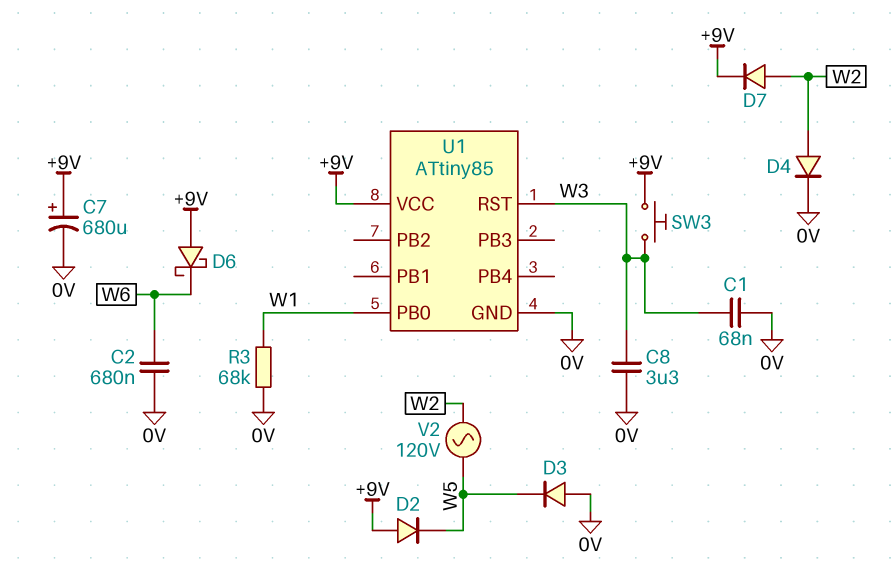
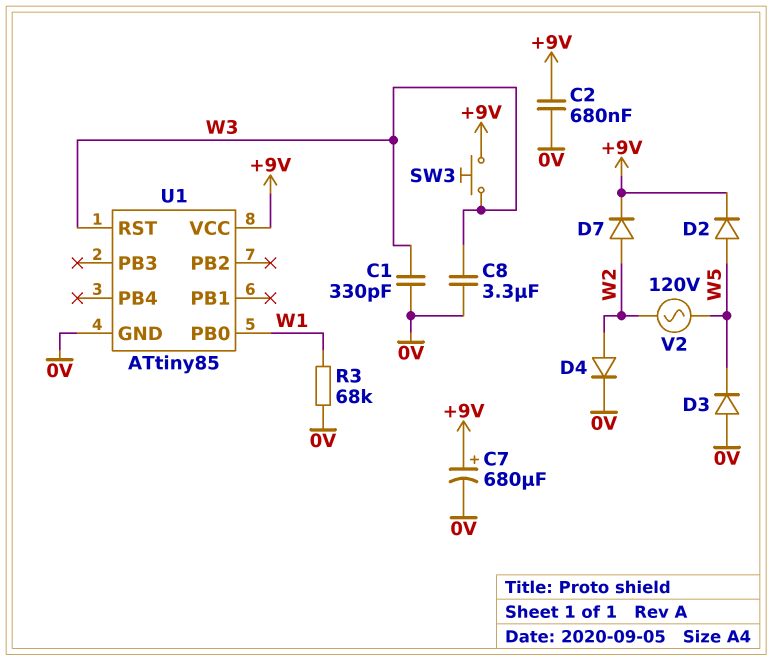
C1: 68nF (0V, W3) -> 330pF (0V, W3)
C2: 680nF (0V, W6) -> 680nF (+9V, 0V)
D2: diode (A +9V, K W5) -> diode (A W5, K +9V)
D6: schottky (A +9V, K W6) -> none

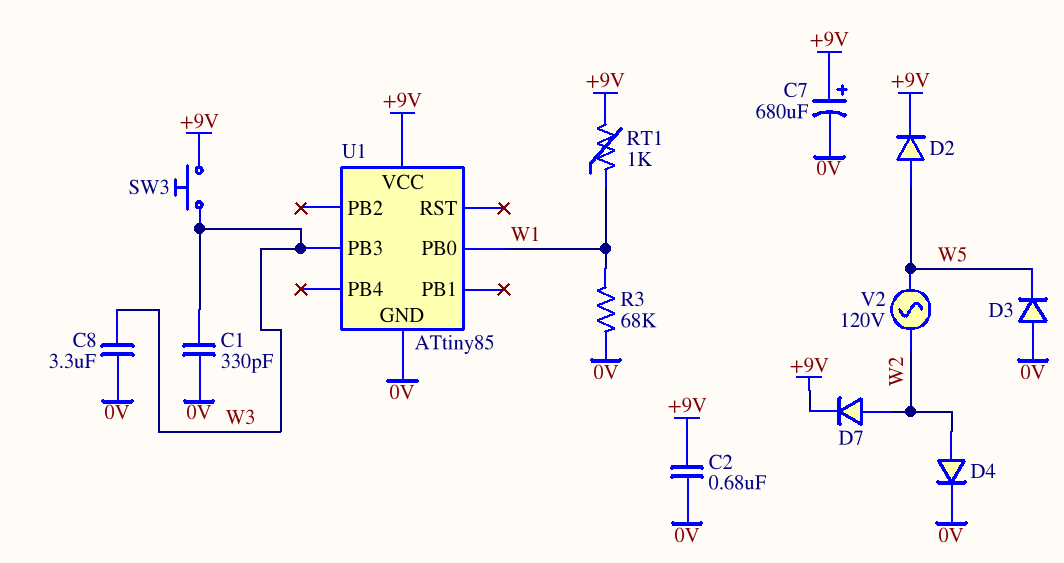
RT1: none -> 1k (+9V, W1)
U1 pin PB3: none -> W3
U1 pin RST: W3 -> none

